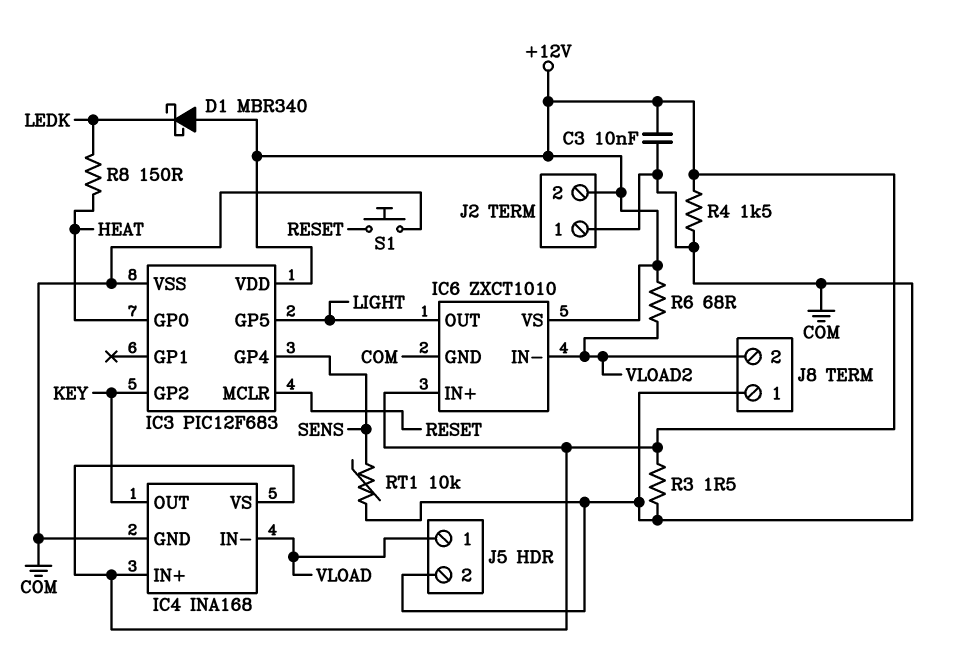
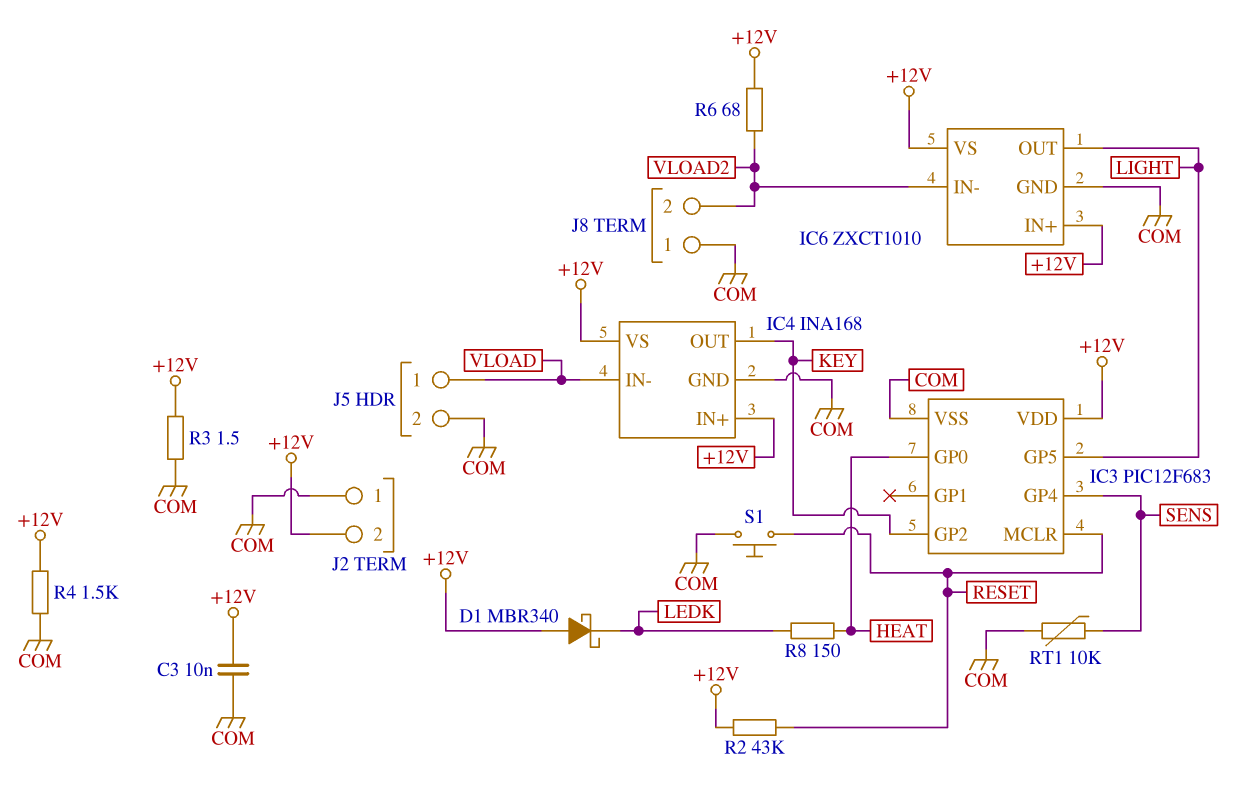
R2: none -> 43k (+12V, RESET)

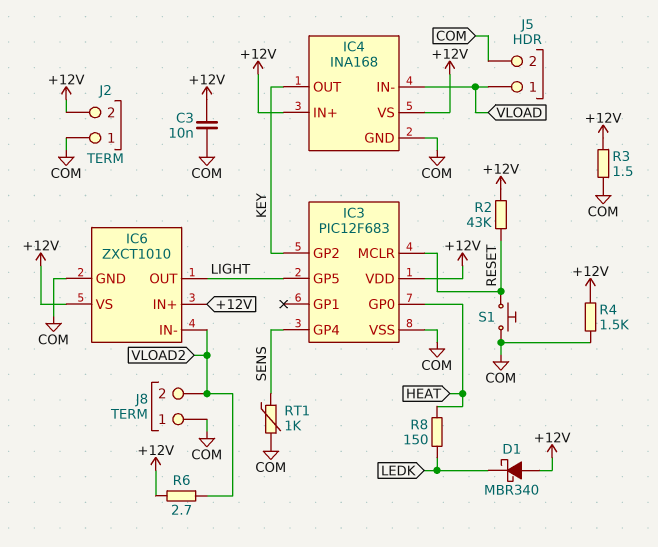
R6: 68 (+12V, VLOAD2) -> 2.7 (+12V, VLOAD2)
RT1: 10k (COM, SENS) -> 1k (COM, SENS)

